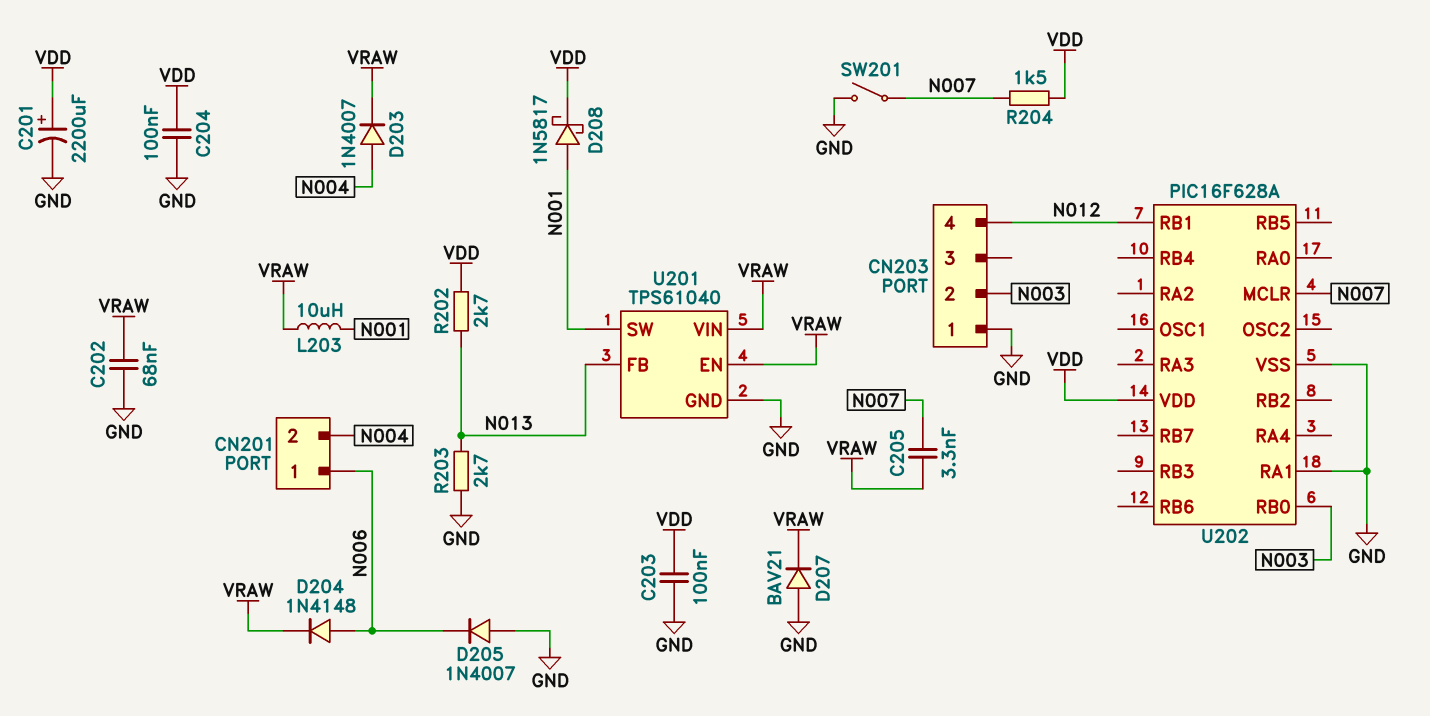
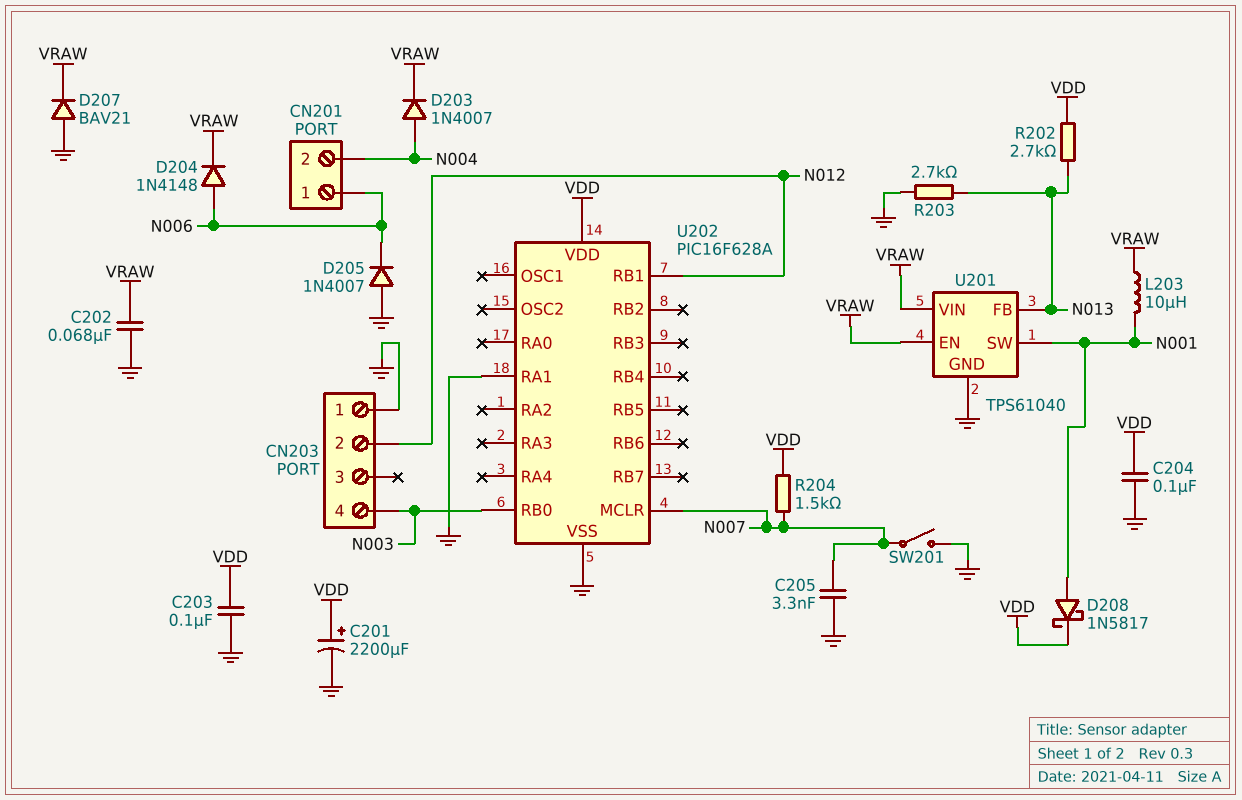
C205: 3.3nF (N007, VRAW) -> 3.3nF (GND, N007)
CN203 pin 2: N003 -> N012
CN203 pin 4: N012 -> N003

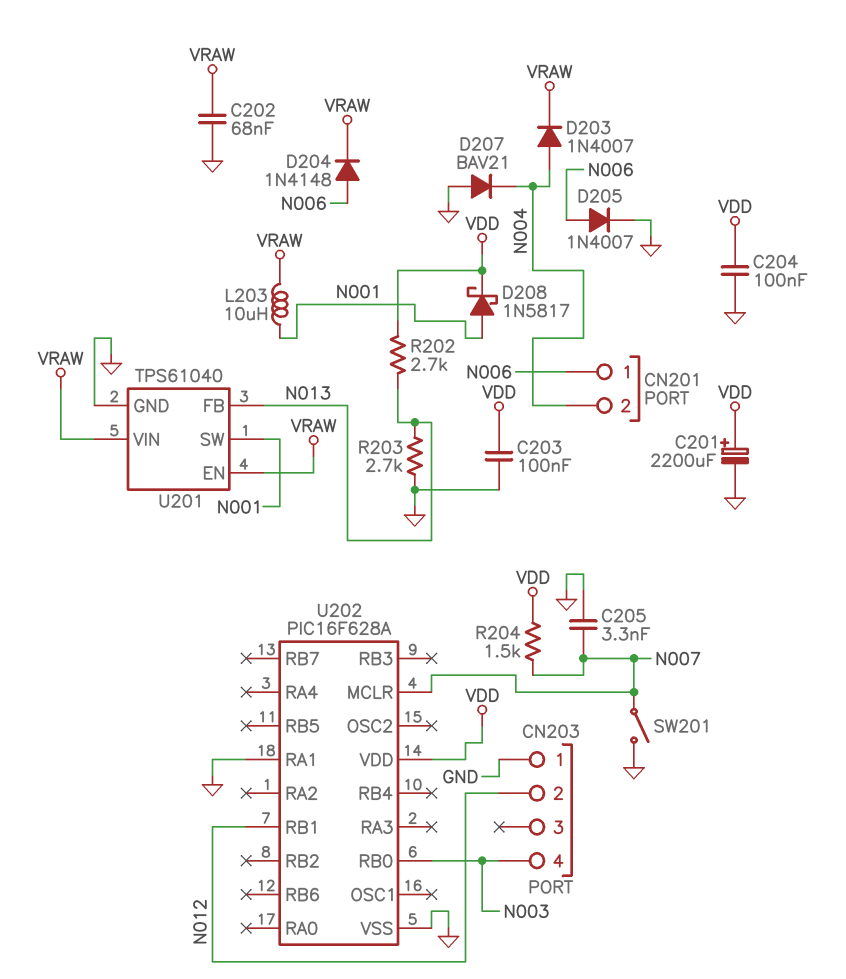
D205: diode 1N4007 (A GND, K N006) -> diode 1N4007 (A N006, K GND)
D207: diode BAV21 (A GND, K VRAW) -> diode BAV21 (A GND, K N004)

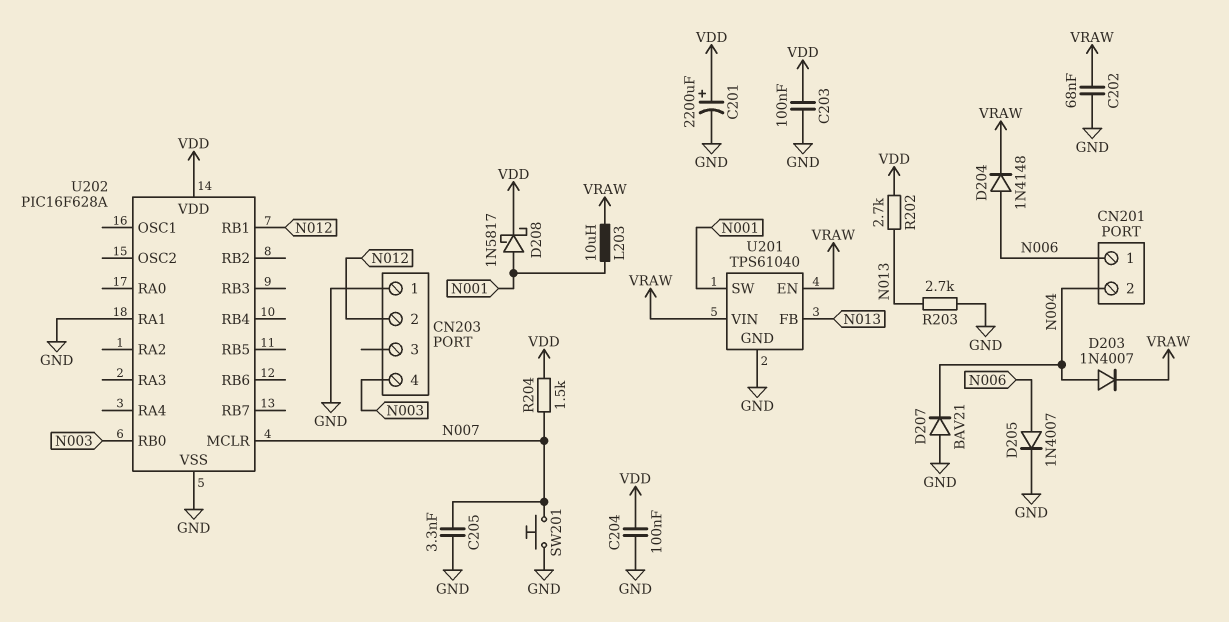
SW201: switch (GND, N007) -> button (GND, N007)

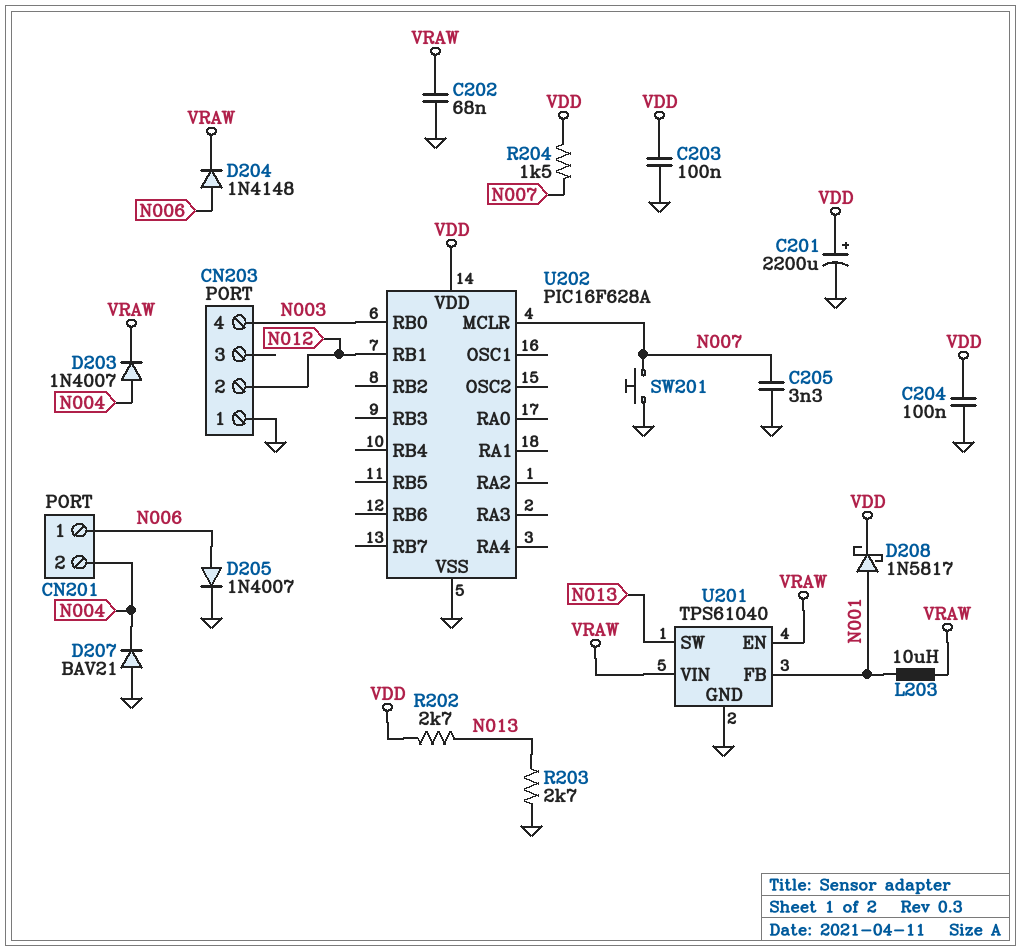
U201 pin FB: N013 -> N001
U201 pin SW: N001 -> N013
U202 pin RA1: GND -> none

